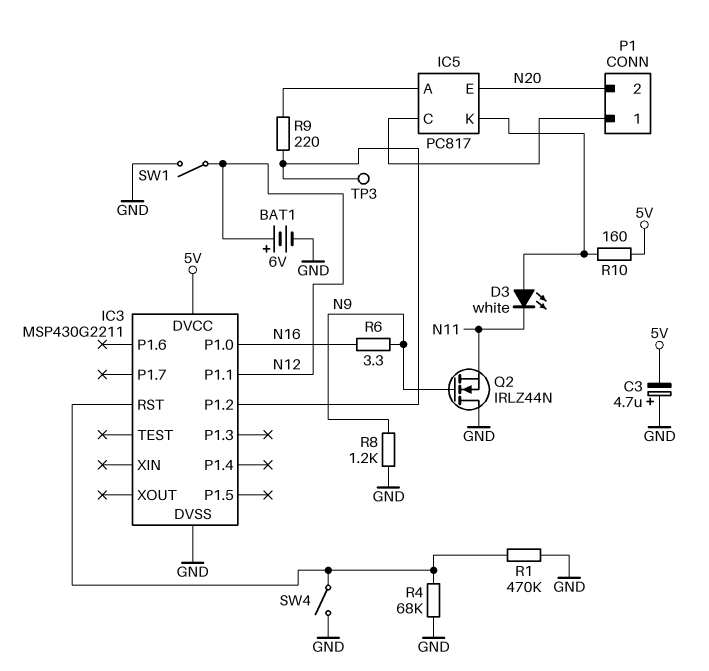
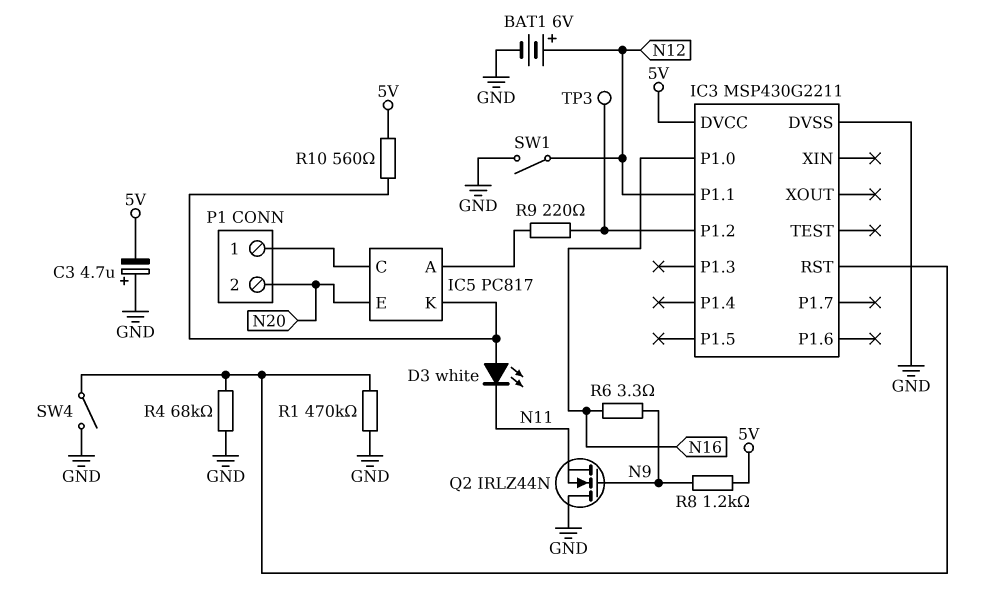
R8: 1.2k (GND, N9) -> 1.2k (5V, N9)
R10: 160 (5V, IC5/K) -> 560 (5V, IC5/K)

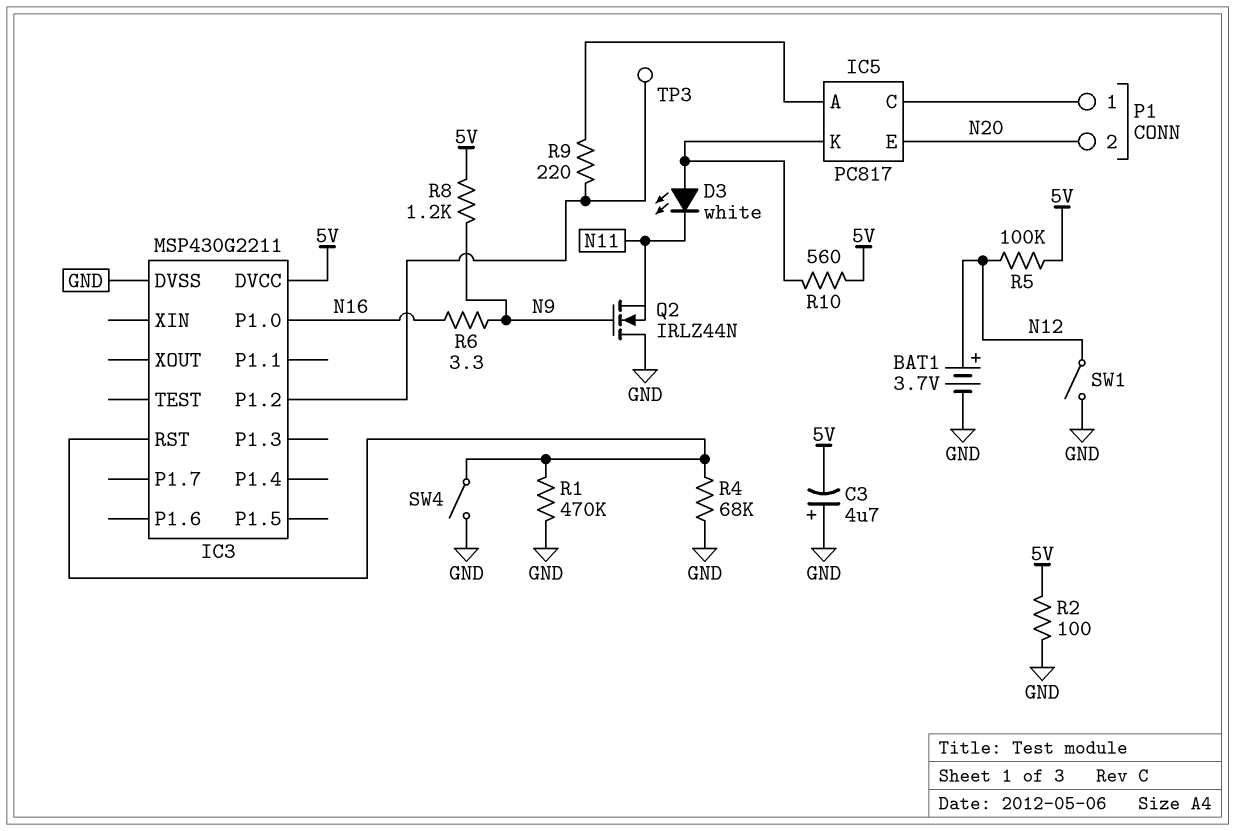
BAT1: 6V (plus N12, minus GND) -> 3.7V (plus N12, minus GND)
IC3 pin P1.1: N12 -> none
R2: none -> 100 (5V, GND)
R5: none -> 100k (5V, N12)

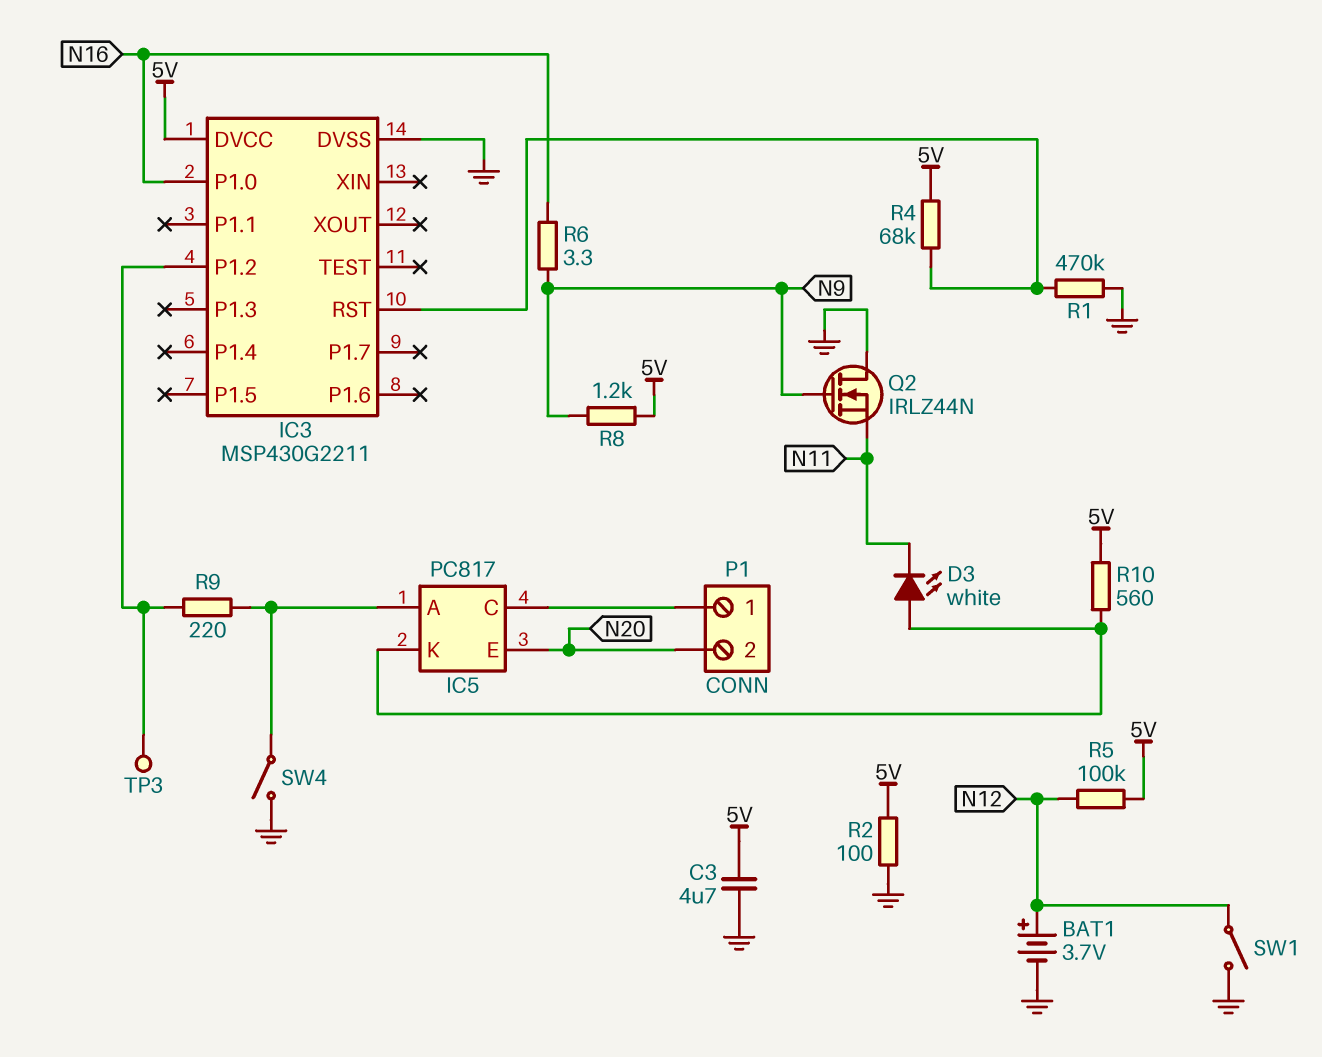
C3: 4.7uF (plus GND, minus 5V) -> 4.7uF (5V, GND)
R4: 68k (GND, IC3/RST) -> 68k (5V, IC3/RST)
SW4: switch (GND, IC3/RST) -> switch (GND, IC5/A)

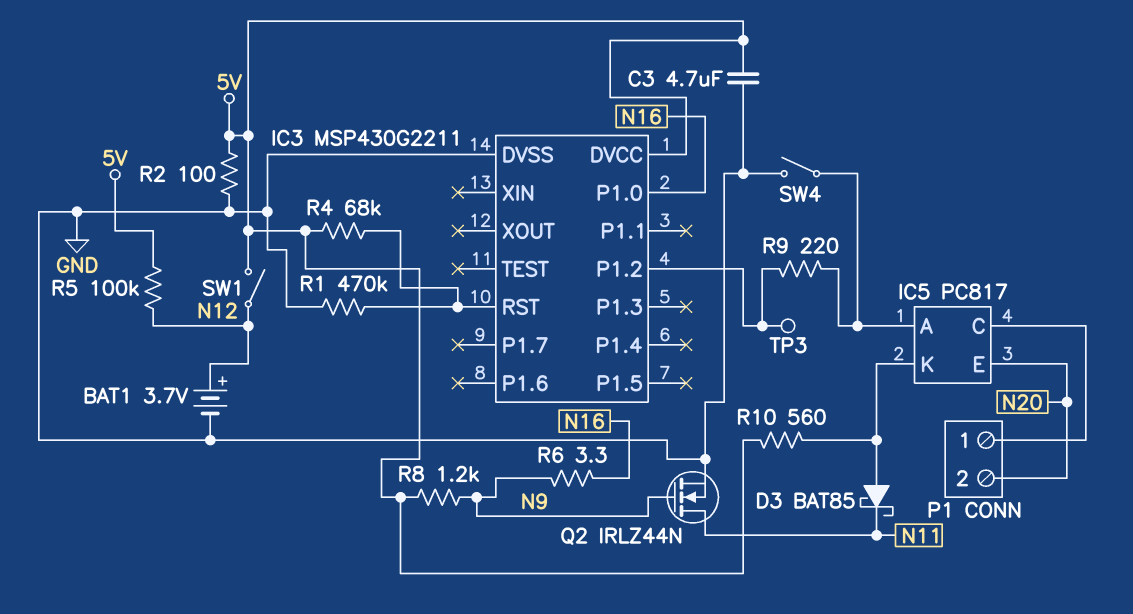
D3: LED white (A IC5/K, K N11) -> schottky BAT85 (A IC5/K, K N11)
Q2: NMOS IRLZ44N (G N9, D GND, S N11) -> NMOS IRLZ44N (G N9, D N11, S GND)
SW1: switch (GND, N12) -> switch (5V, N12)

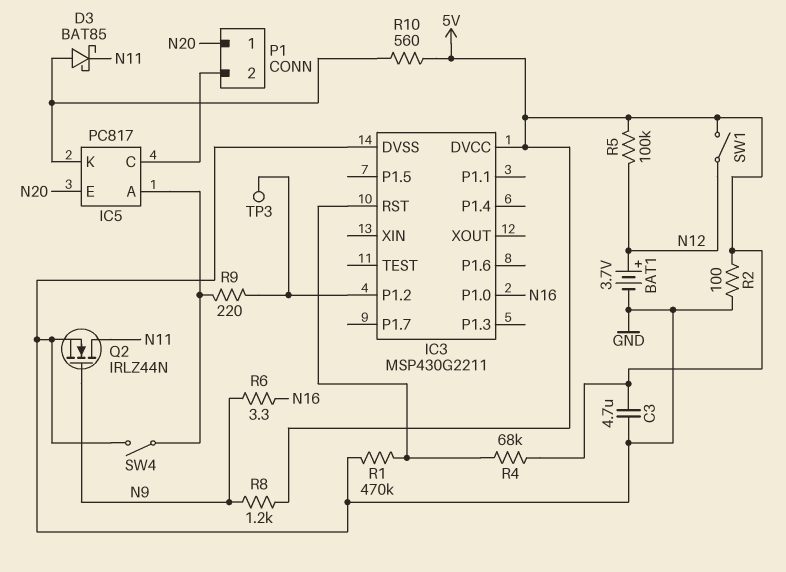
P1 pin 1: IC5/C -> N20
P1 pin 2: N20 -> IC5/C

